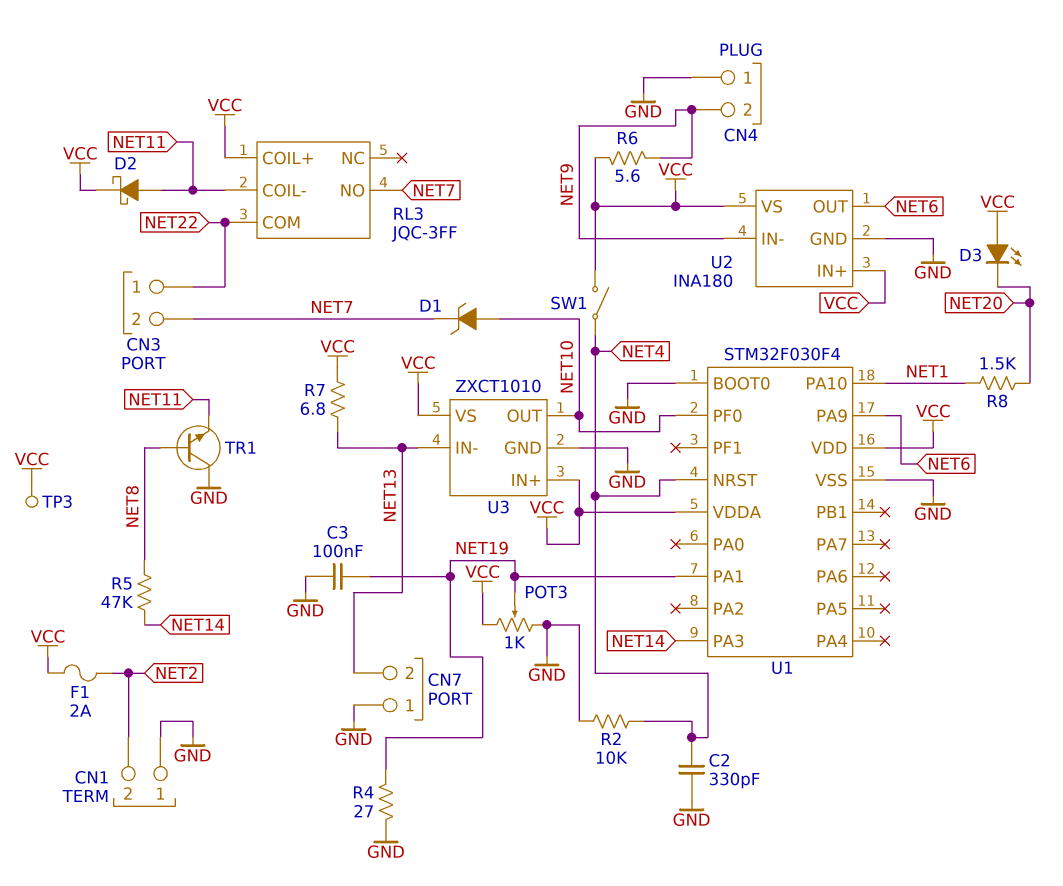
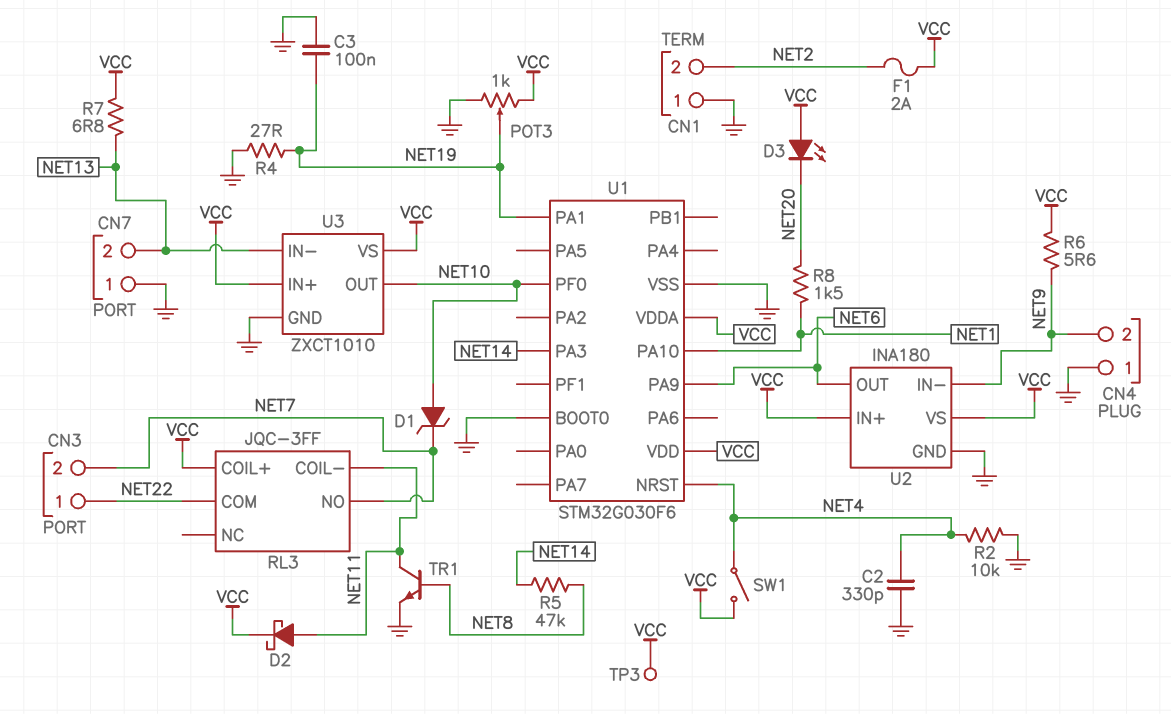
TR1: NPN (B NET8, C GND, E NET11) -> NPN (B NET8, C NET11, E GND)
U1: STM32F030F4 -> STM32G030F6

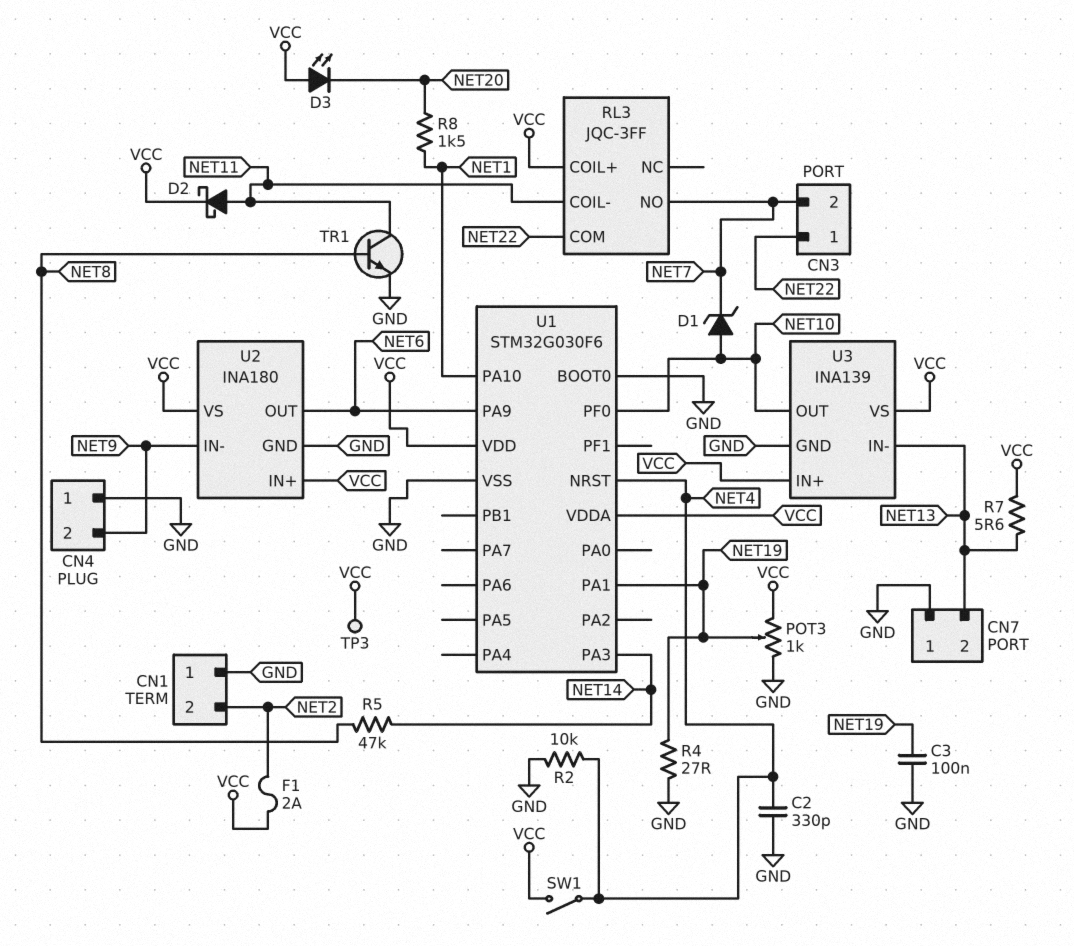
R6: 5.6 (NET9, VCC) -> none
R7: 6.8 (NET13, VCC) -> 5.6 (NET13, VCC)
U3: ZXCT1010 -> INA139

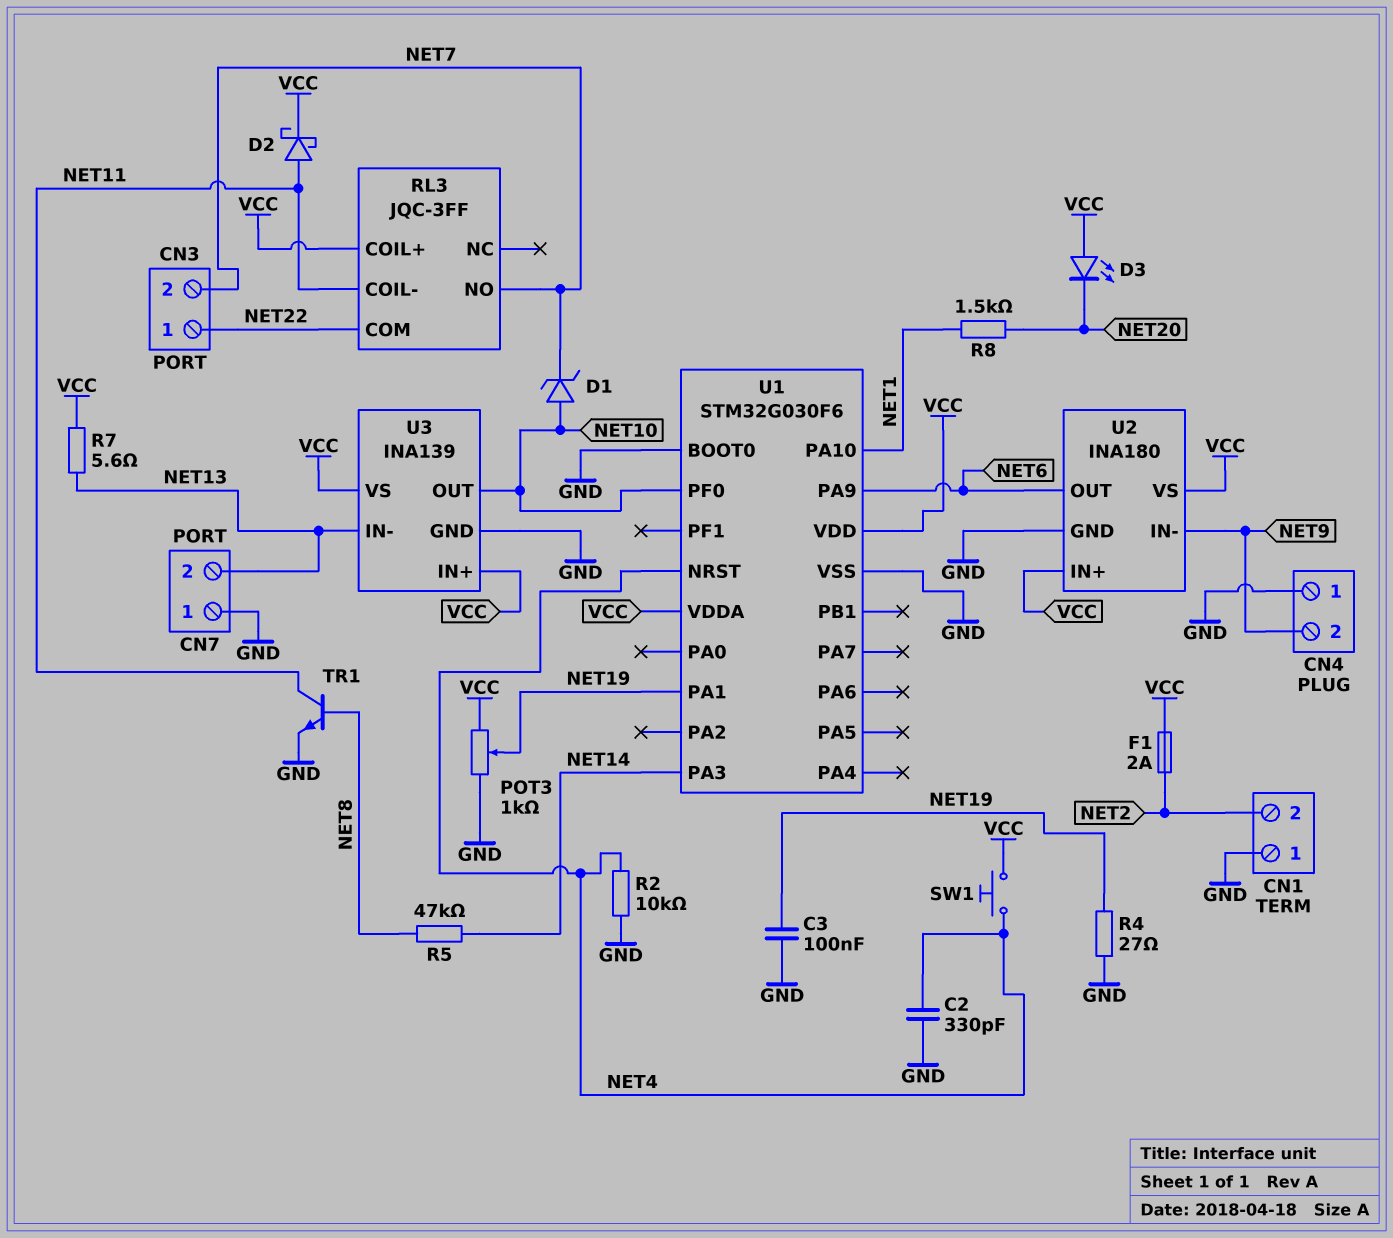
SW1: switch (NET4, VCC) -> button (NET4, VCC)
TP3: test point (VCC) -> none

